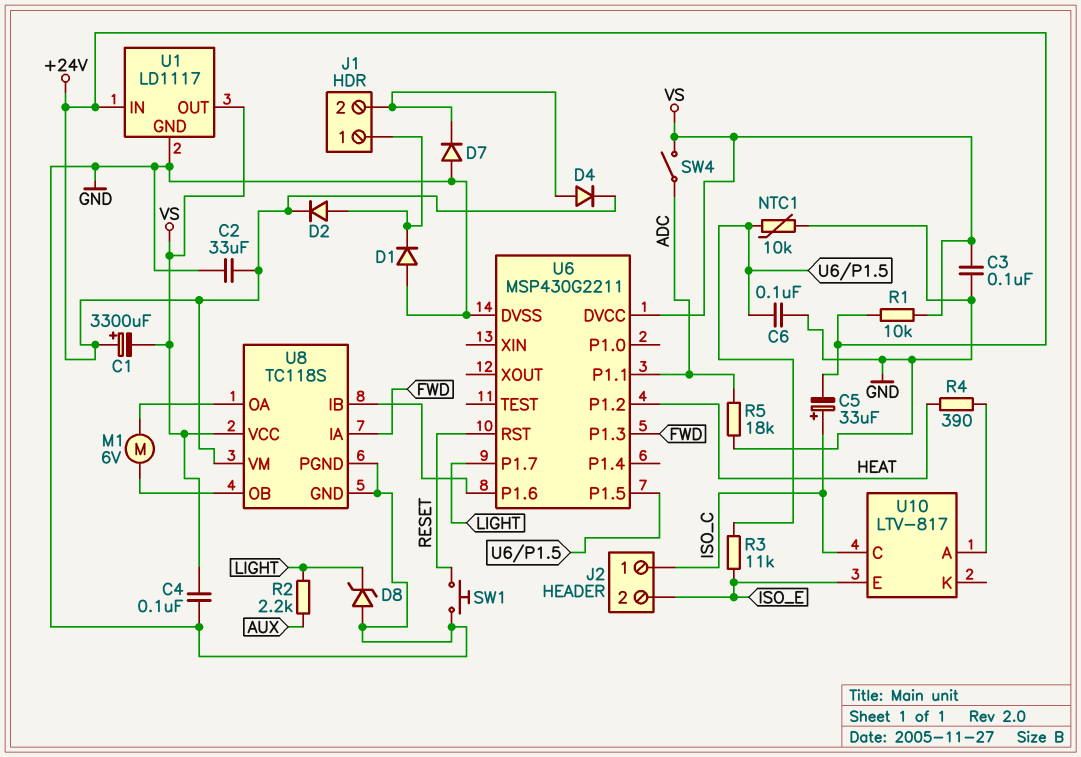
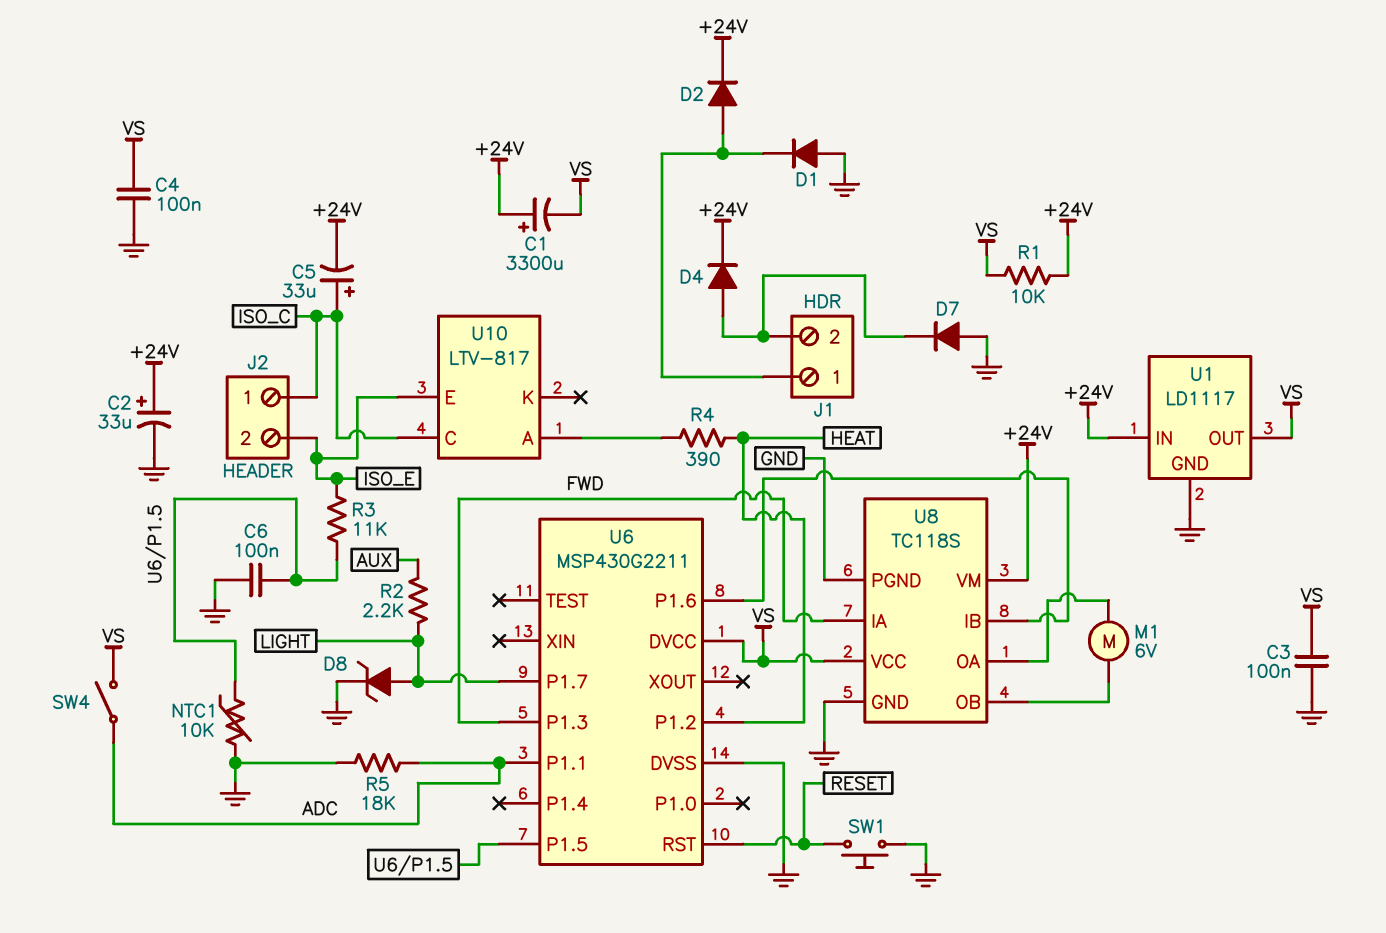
C2: 33uF (+24V, GND) -> 33uF (plus +24V, minus GND)
D8: zener (A GND, K LIGHT) -> zener (A LIGHT, K GND)

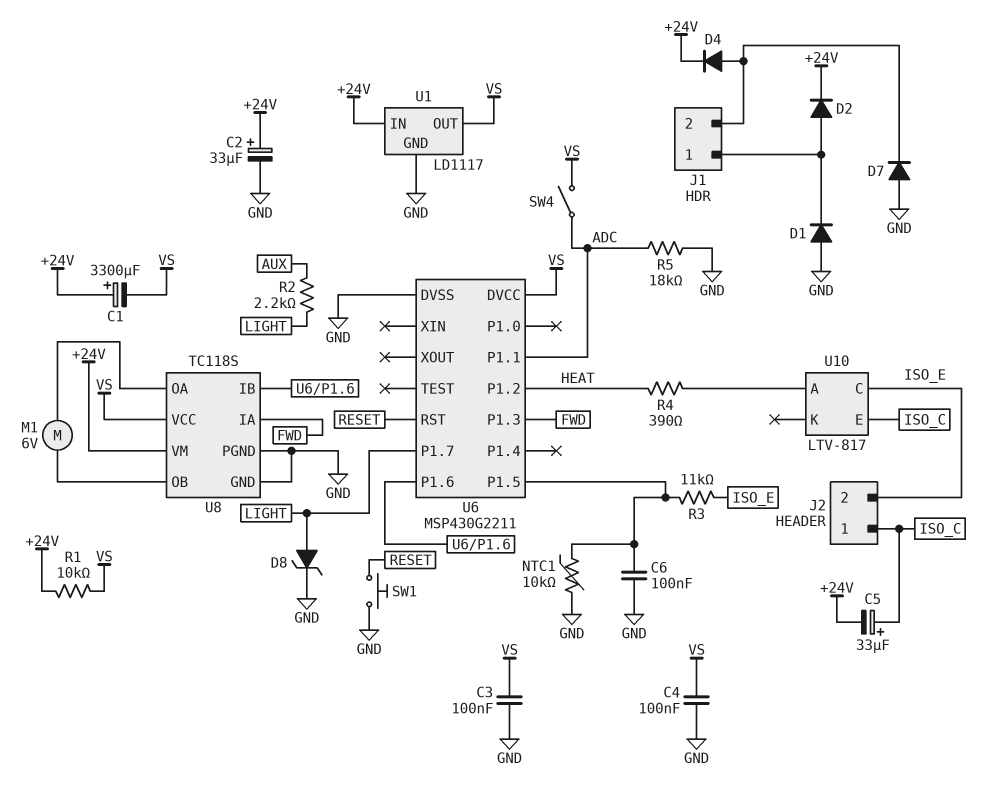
U10 pin C: ISO_C -> ISO_E
U10 pin E: ISO_E -> ISO_C

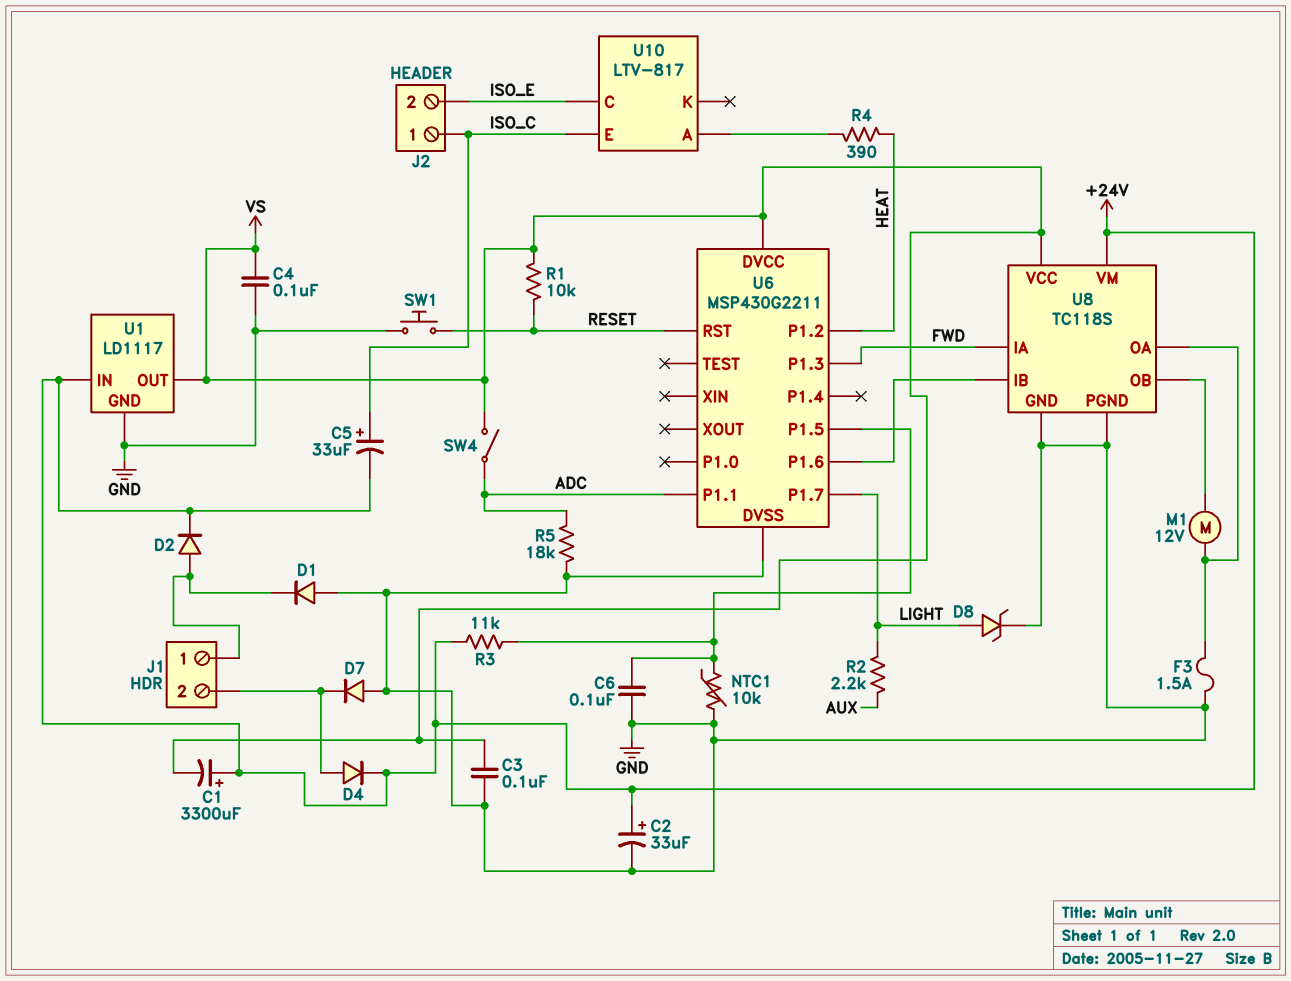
F3: none -> 1.5A (GND, U8/OA)
M1: motor 6V (U8/OA, U8/OB) -> motor 12V (U8/OA, U8/OB)
R1: 10k (+24V, VS) -> 10k (RESET, VS)
R3: 11k (ISO_E, U6/P1.5) -> 11k (+24V, U6/P1.5)

